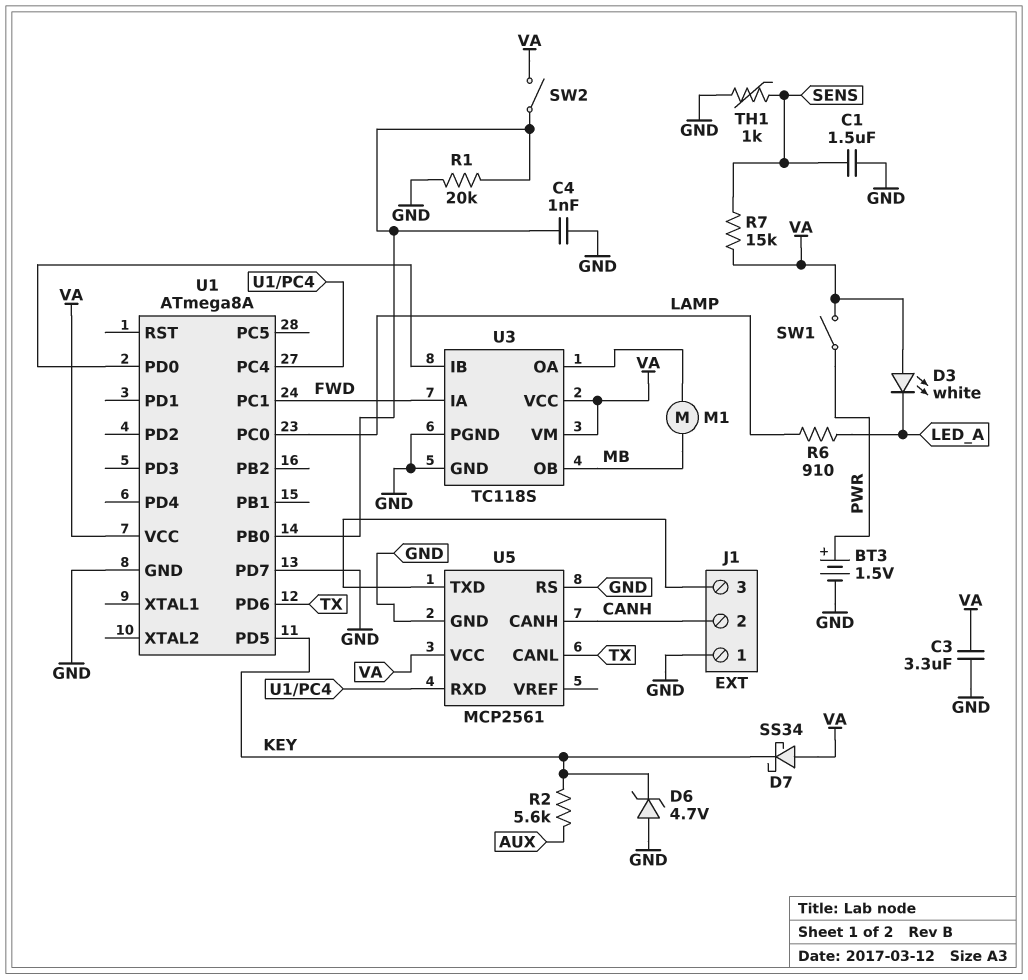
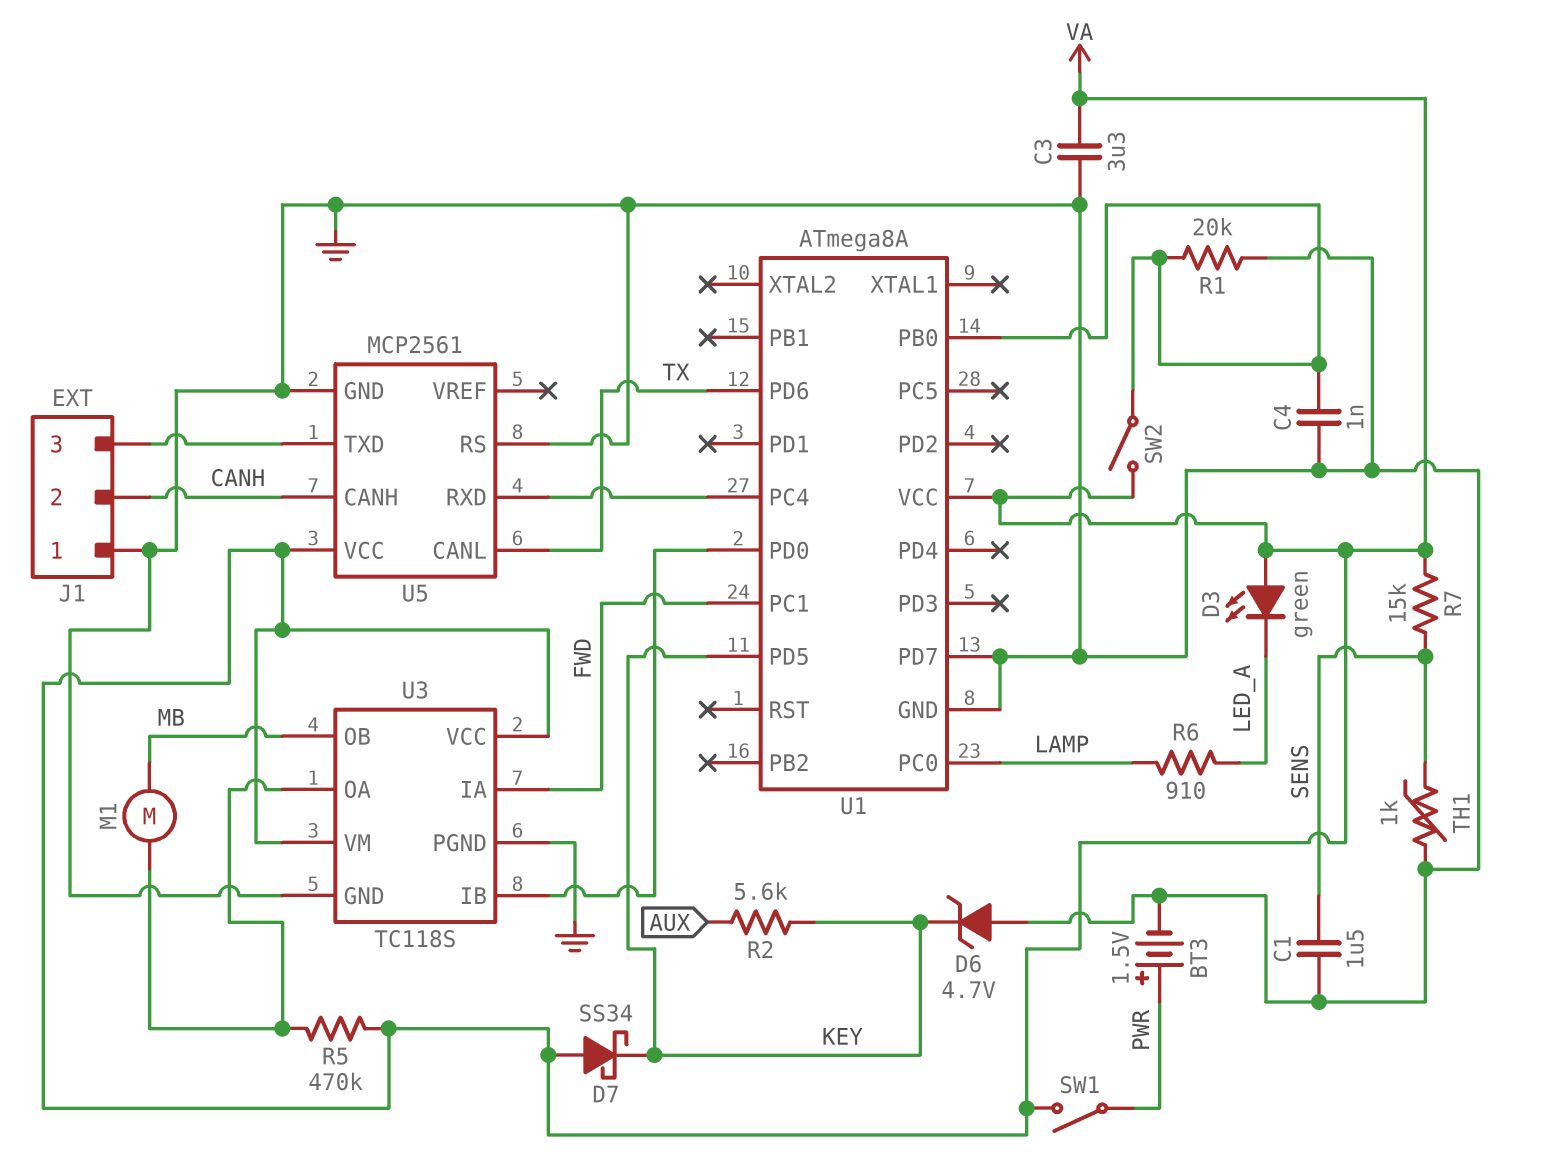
D3: LED white (A VA, K LED_A) -> LED green (A VA, K LED_A)
R5: none -> 470k (U3/OA, VA)

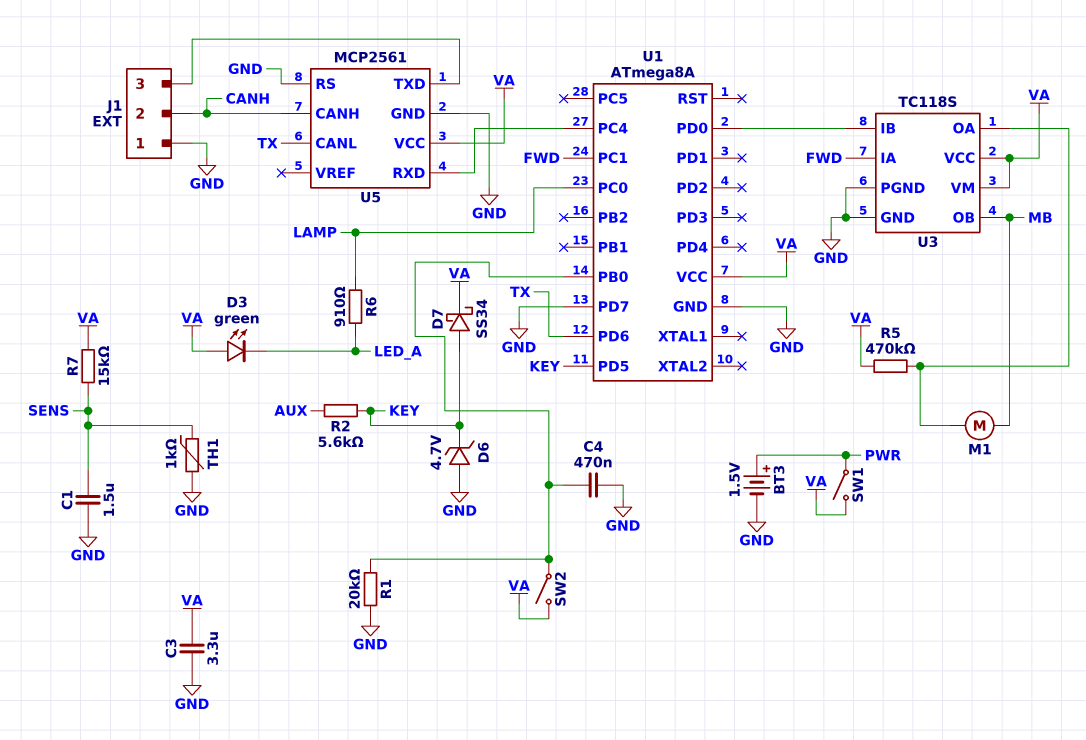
C4: 1nF (GND, U1/PB0) -> 470nF (GND, U1/PB0)
D7: schottky SS34 (A VA, K KEY) -> schottky SS34 (A KEY, K VA)

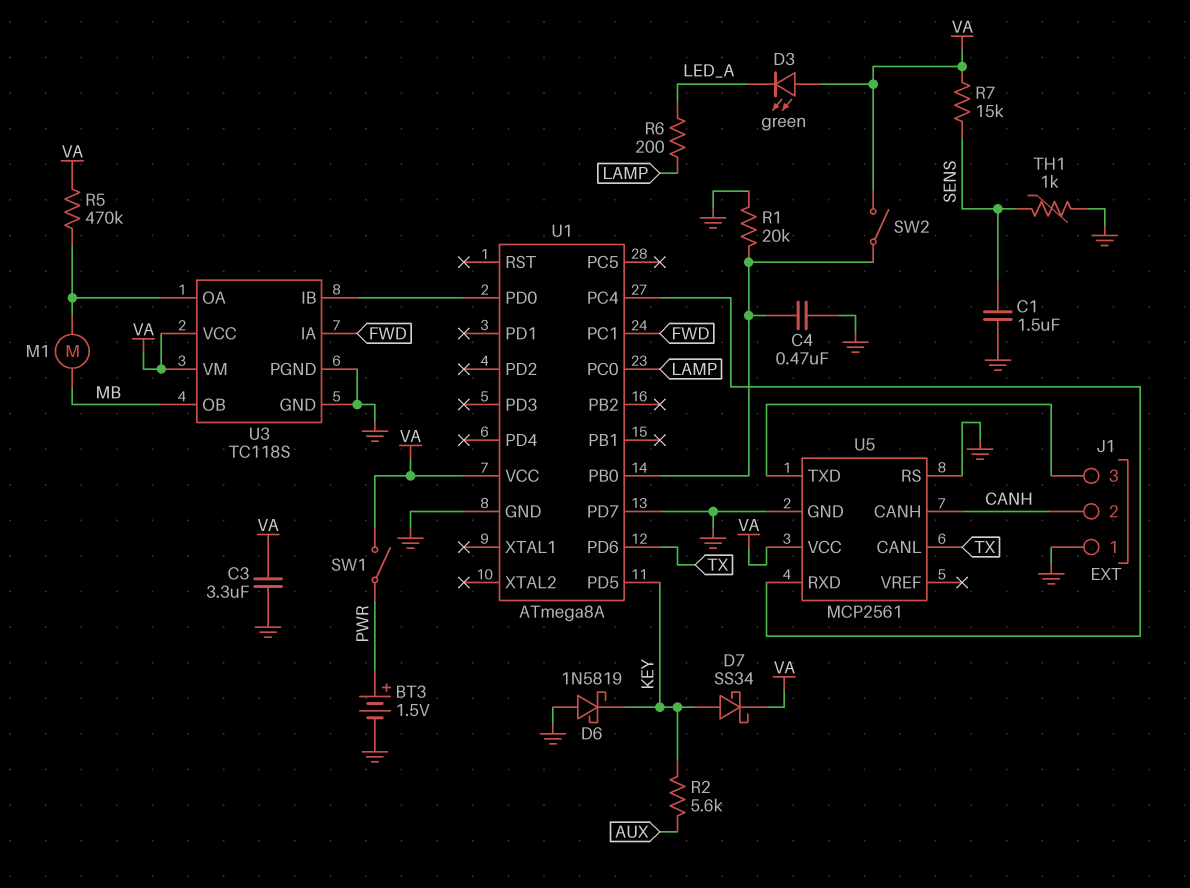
D6: zener 4.7V (A GND, K KEY) -> schottky 1N5819 (A GND, K KEY)
R6: 910 (LAMP, LED_A) -> 200 (LAMP, LED_A)

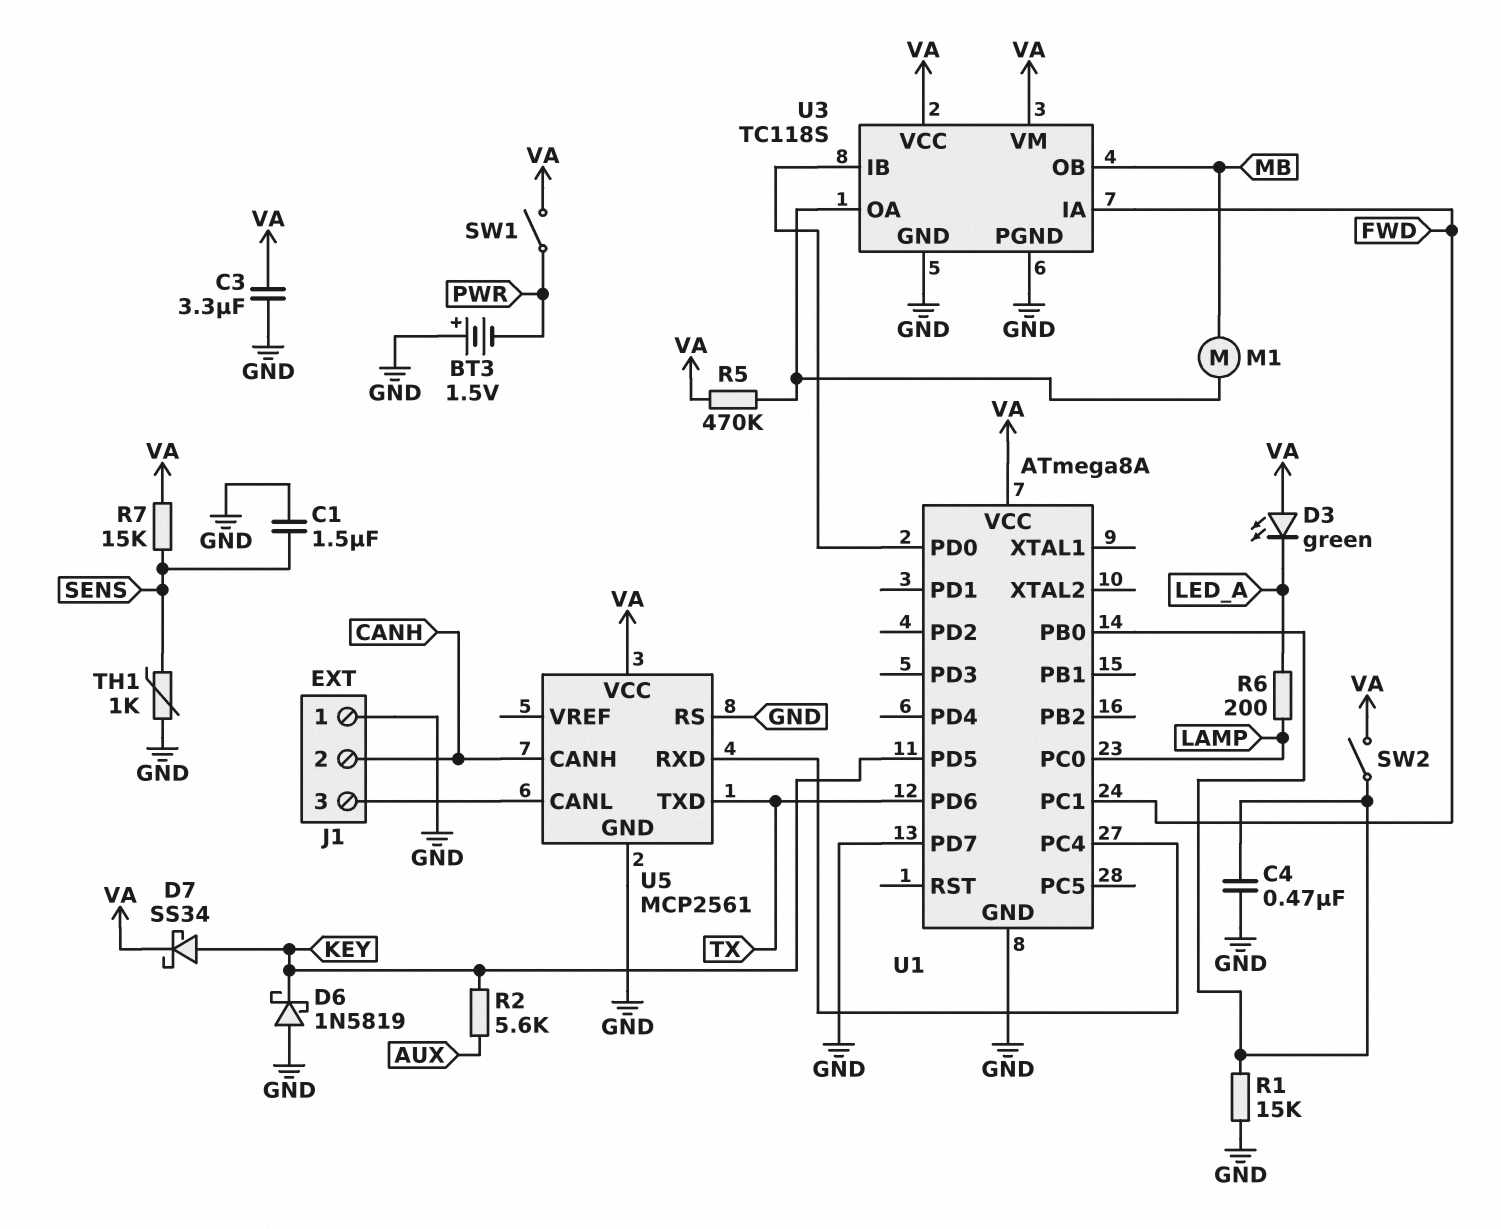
BT3: 1.5V (plus PWR, minus GND) -> 1.5V (plus GND, minus PWR)
R1: 20k (GND, U1/PB0) -> 15k (GND, U1/PB0)
U5 pin CANL: TX -> J1/3
U5 pin TXD: J1/3 -> TX

